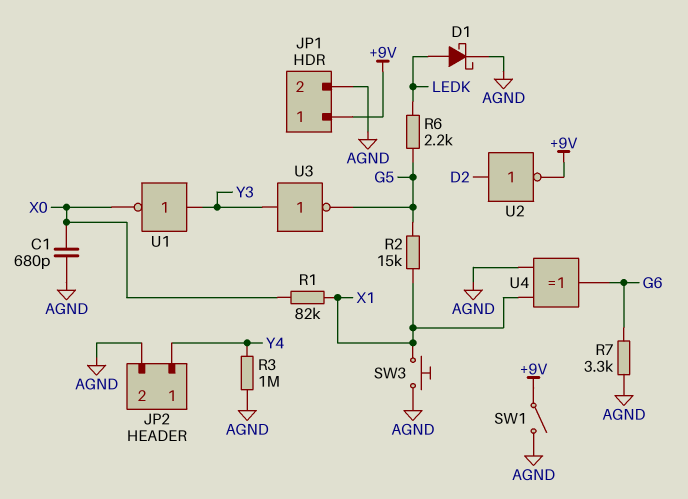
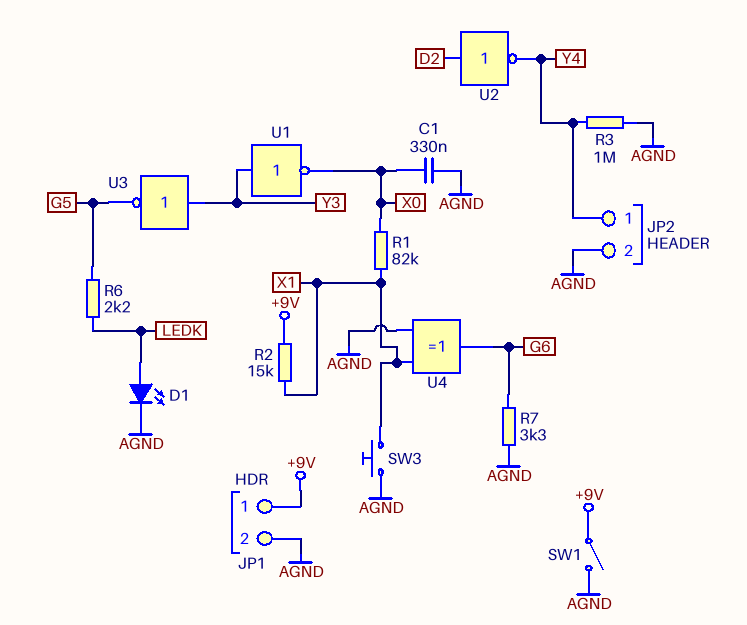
C1: 680pF (AGND, X0) -> 330nF (AGND, X0)
D1: schottky (A LEDK, K AGND) -> LED (A LEDK, K AGND)
R2: 15k (G5, X1) -> 15k (+9V, X1)
U2: NOT (in D2, out +9V) -> NOT (in D2, out Y4)

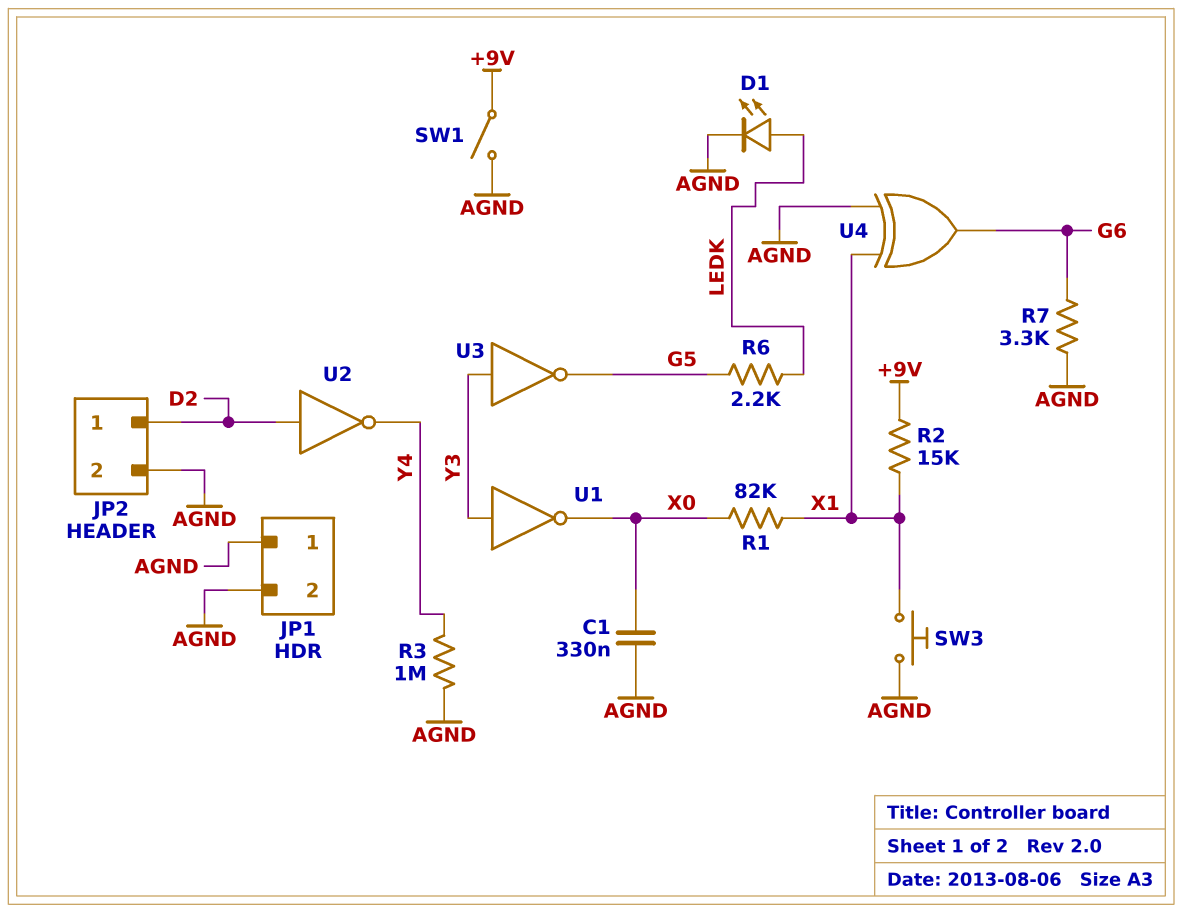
JP1 pin 1: +9V -> AGND
JP2 pin 1: Y4 -> D2

